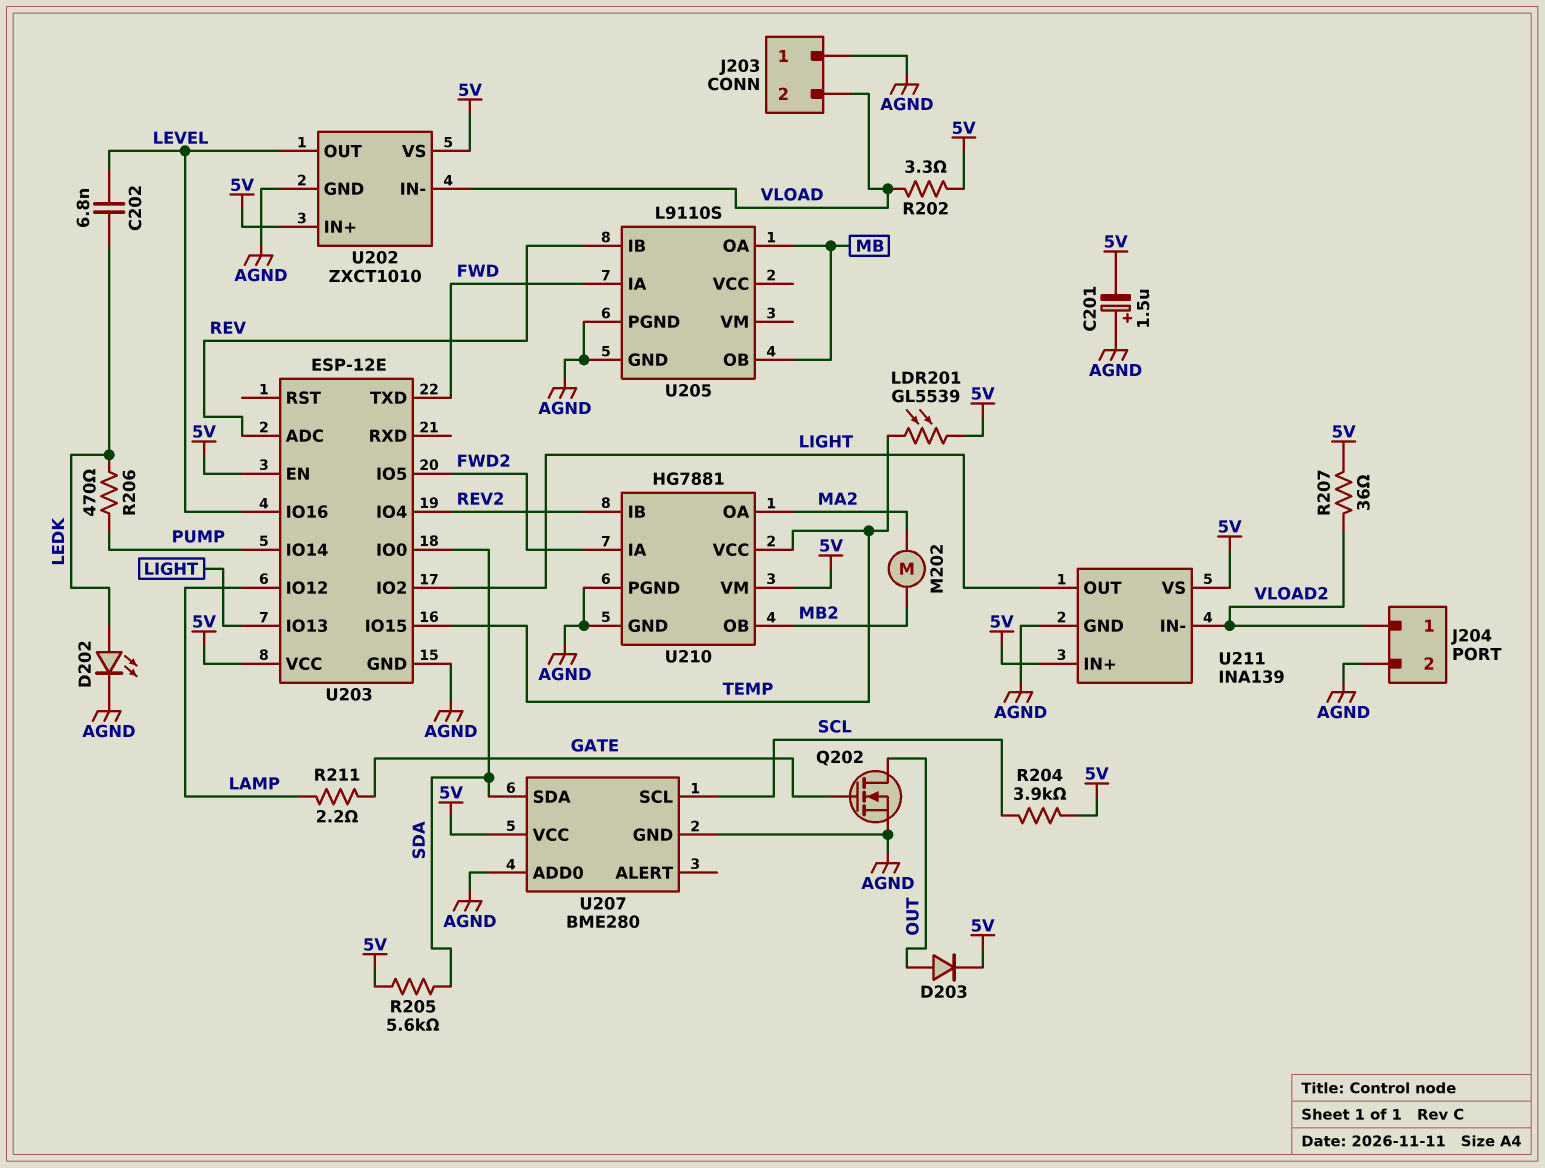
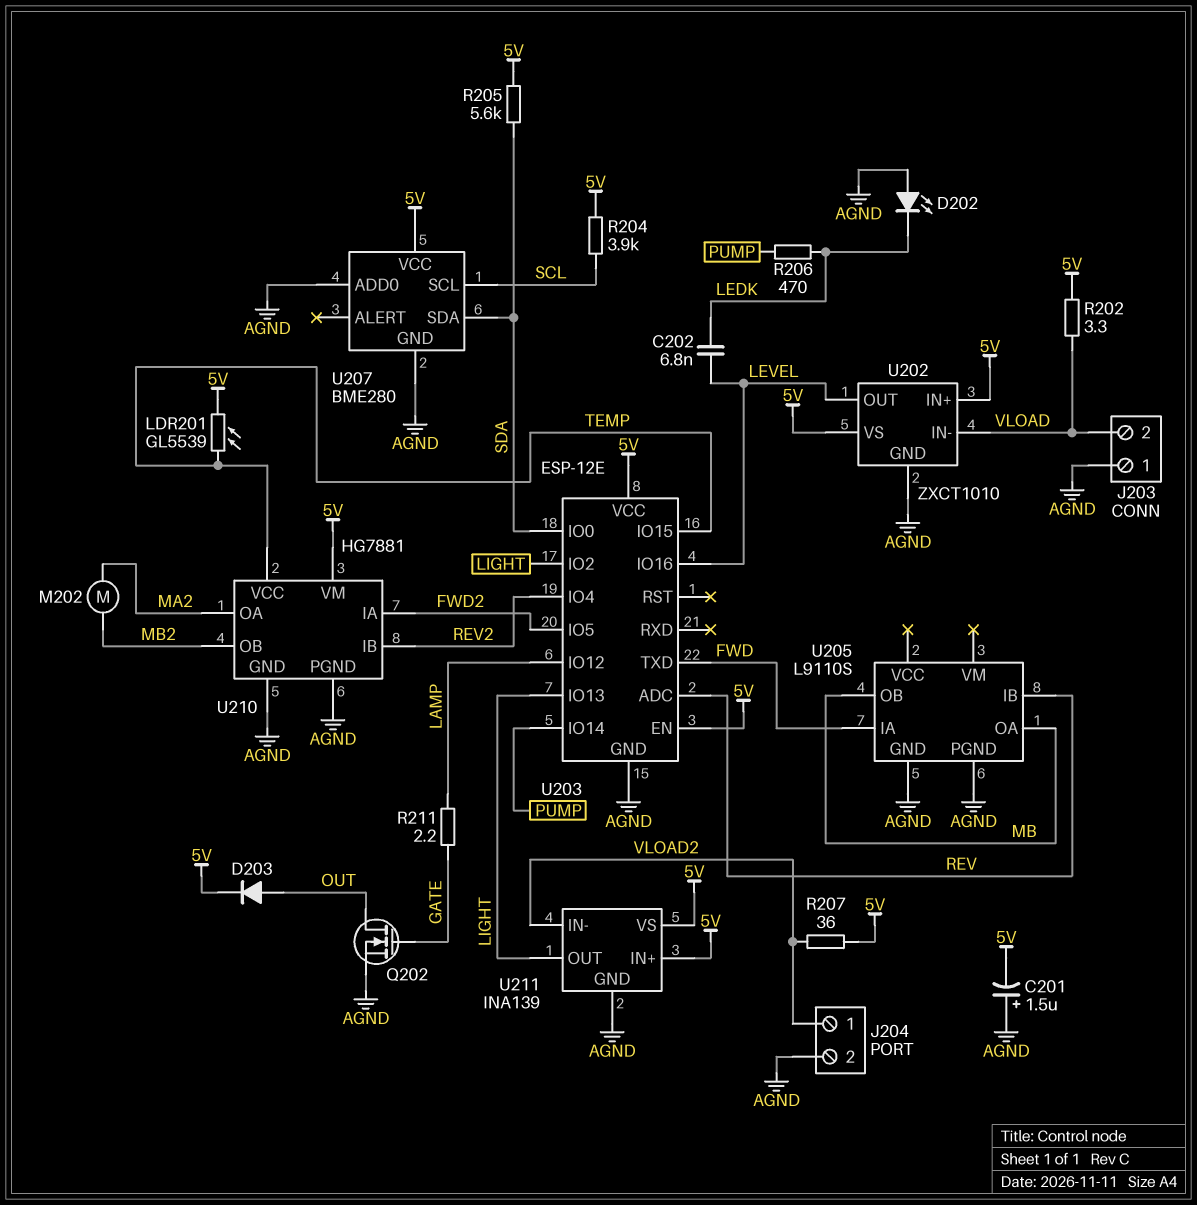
D202: LED (A LEDK, K AGND) -> LED (A AGND, K LEDK)

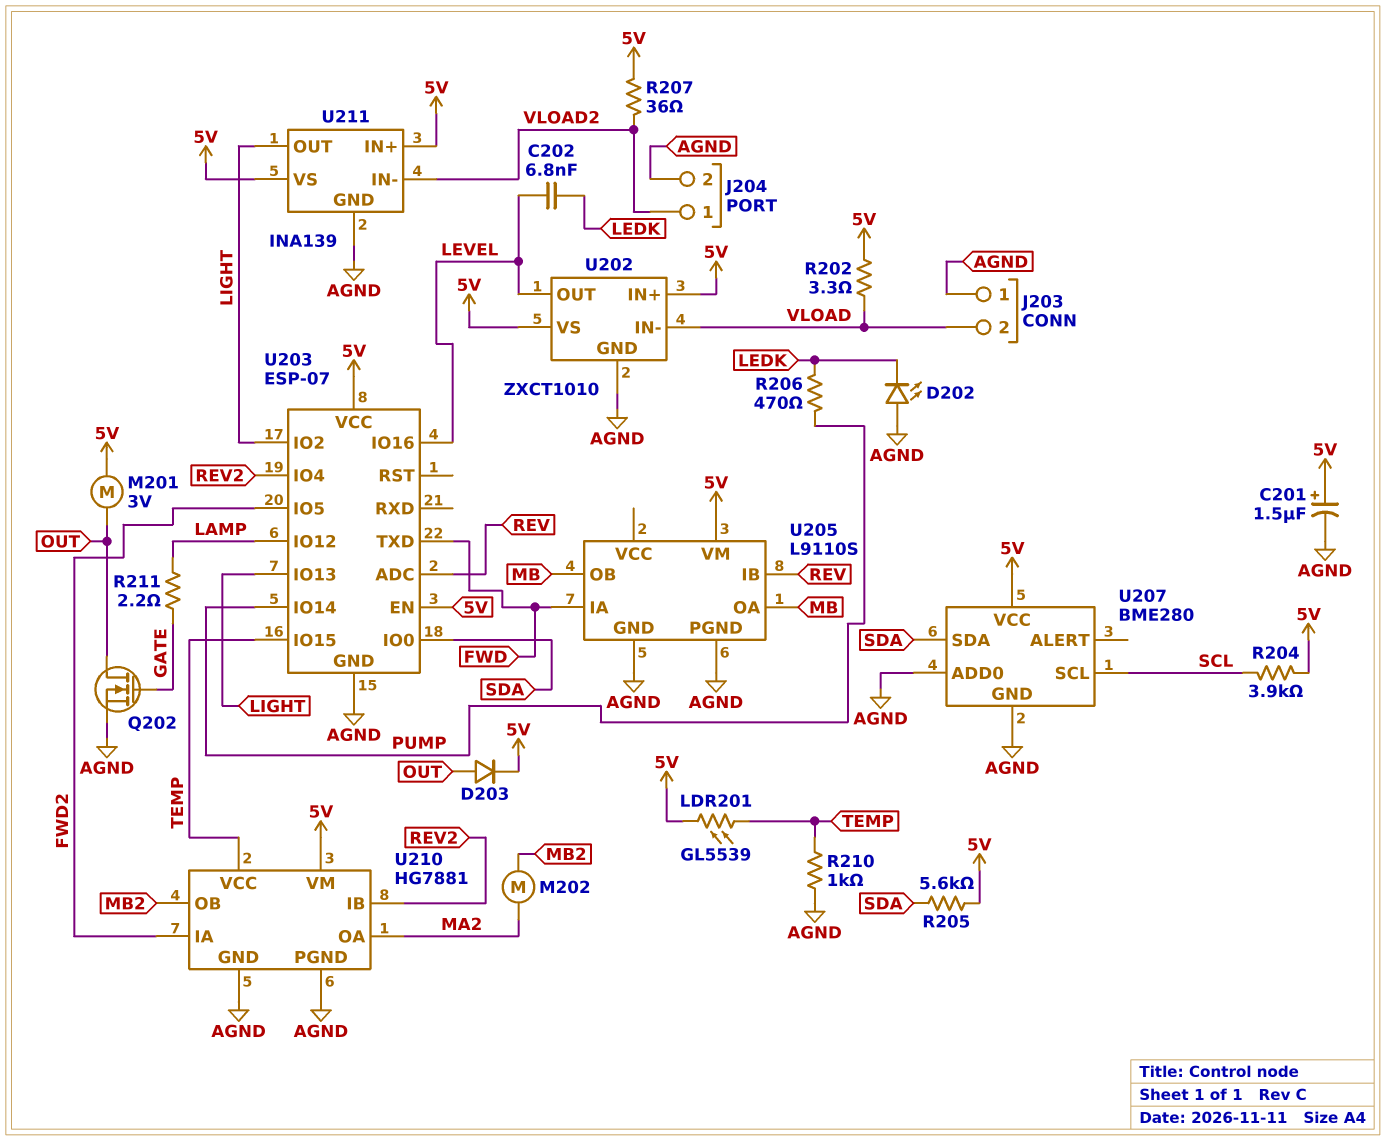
C201: 1.5uF (plus AGND, minus 5V) -> 1.5uF (plus 5V, minus AGND)
M201: none -> motor 3V (5V, OUT)
R210: none -> 1k (AGND, TEMP)
U203: ESP-12E -> ESP-07
U205 pin VM: none -> 5V

